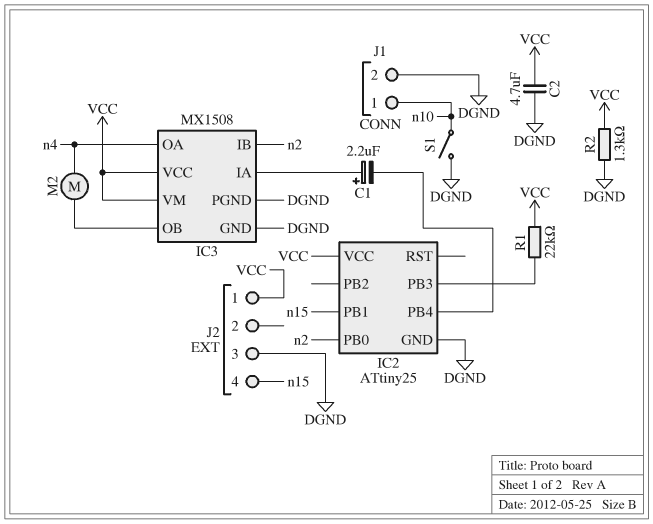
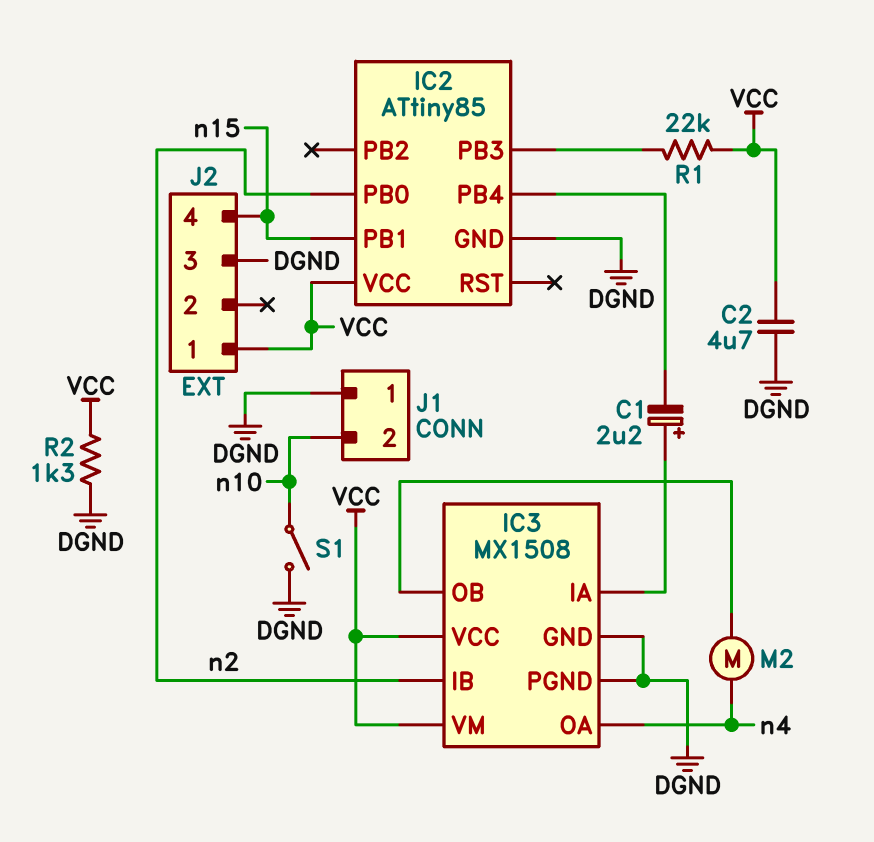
IC2: ATtiny25 -> ATtiny85
J1 pin 1: n10 -> DGND
J1 pin 2: DGND -> n10

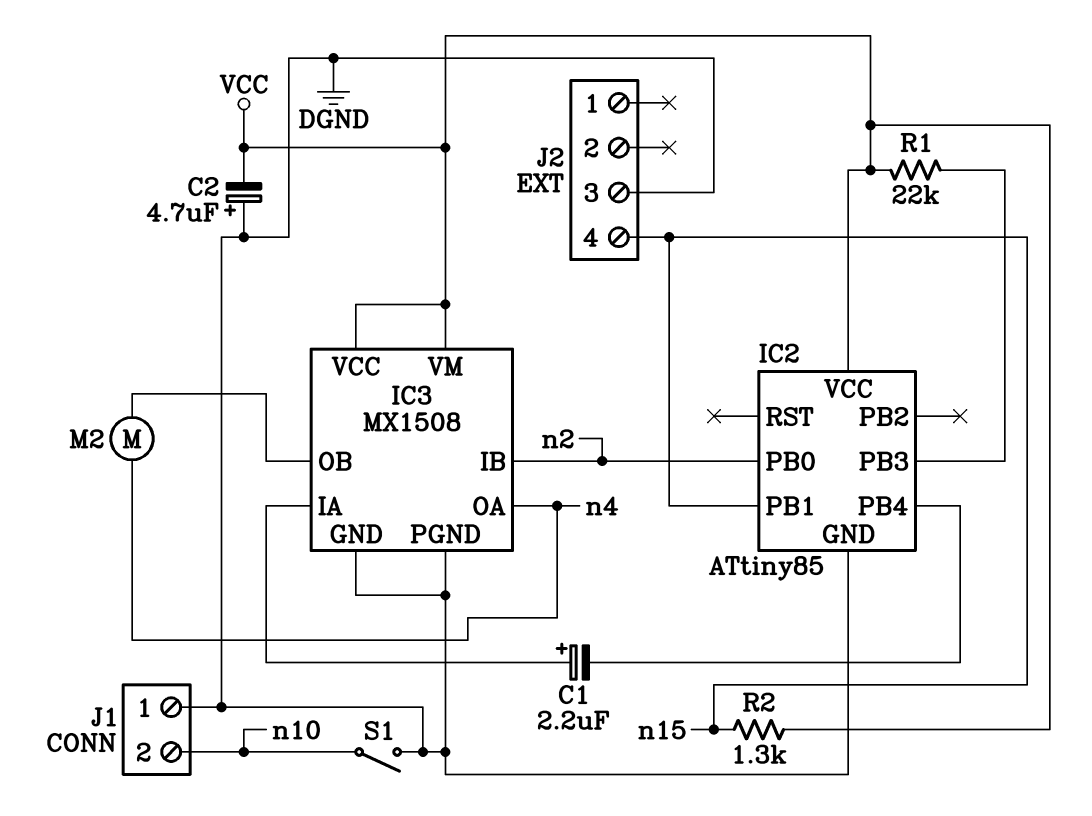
C2: 4.7uF (DGND, VCC) -> 4.7uF (plus DGND, minus VCC)
J2 pin 1: VCC -> none
R2: 1.3k (DGND, VCC) -> 1.3k (VCC, n15)

